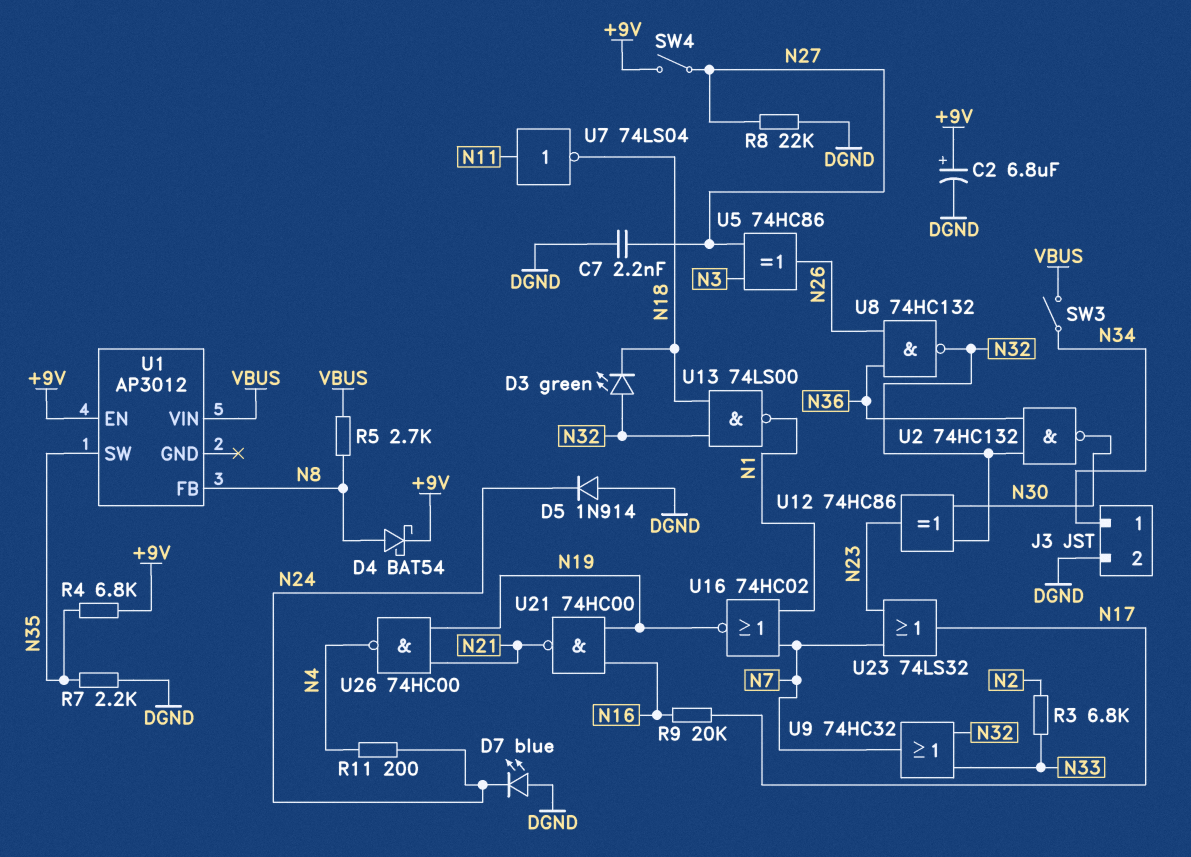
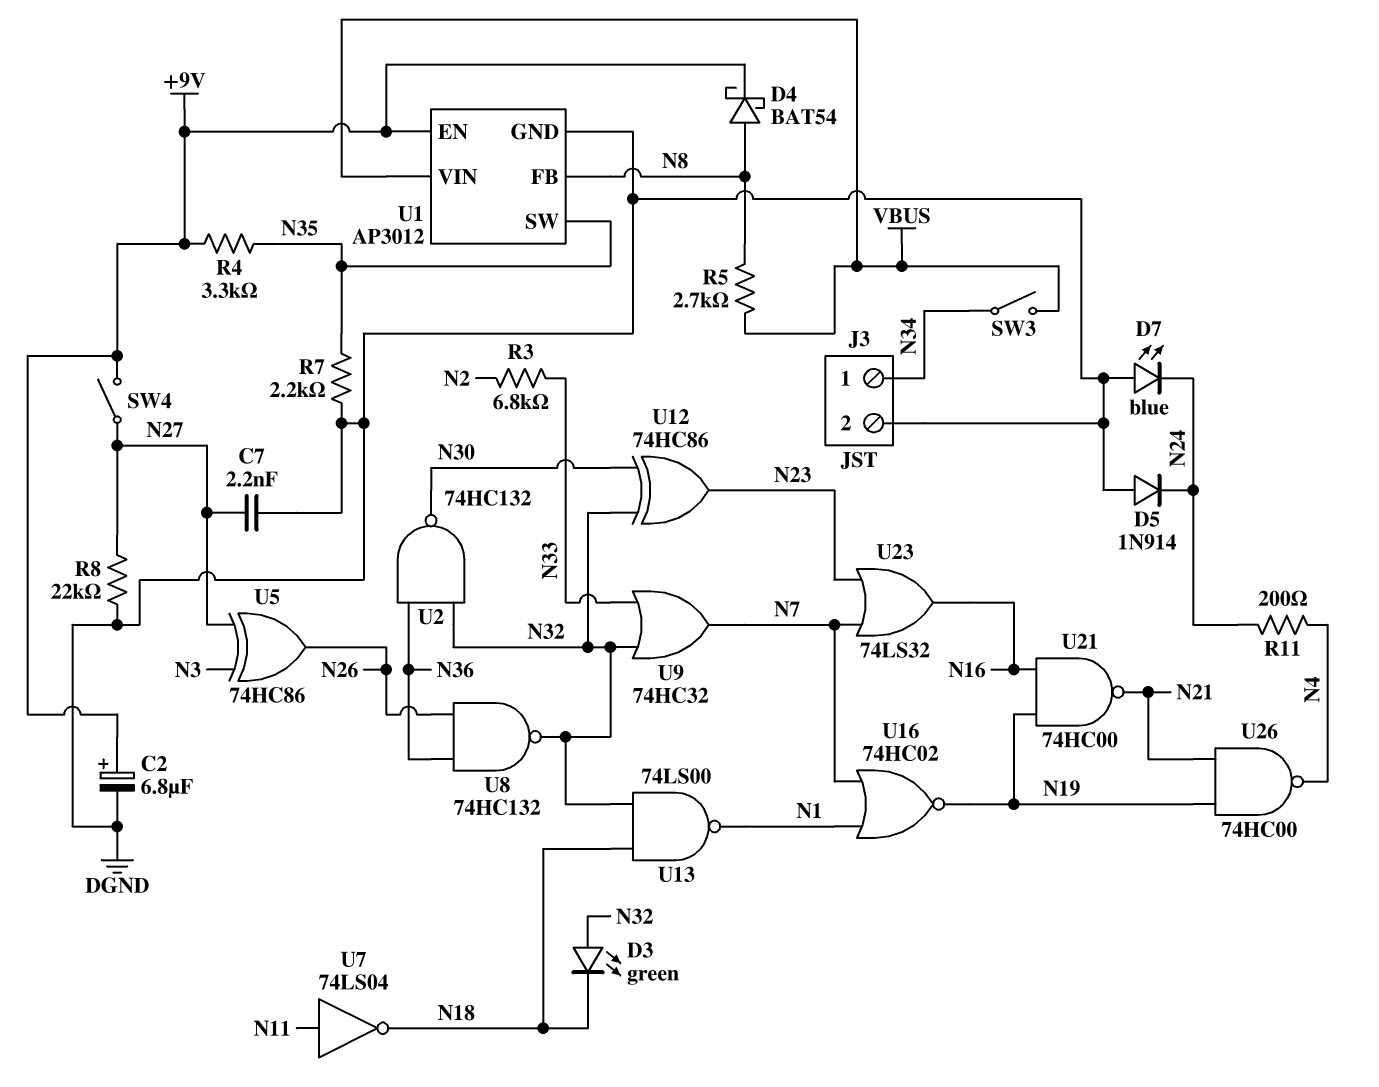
R4: 6.8k (+9V, N35) -> 3.3k (+9V, N35)
R9: 20k (N16, N17) -> none
U1 pin GND: none -> DGND
U23: OR 74LS32 (in N7, in N23, out N17) -> OR 74LS32 (in N7, in N23, out N16)

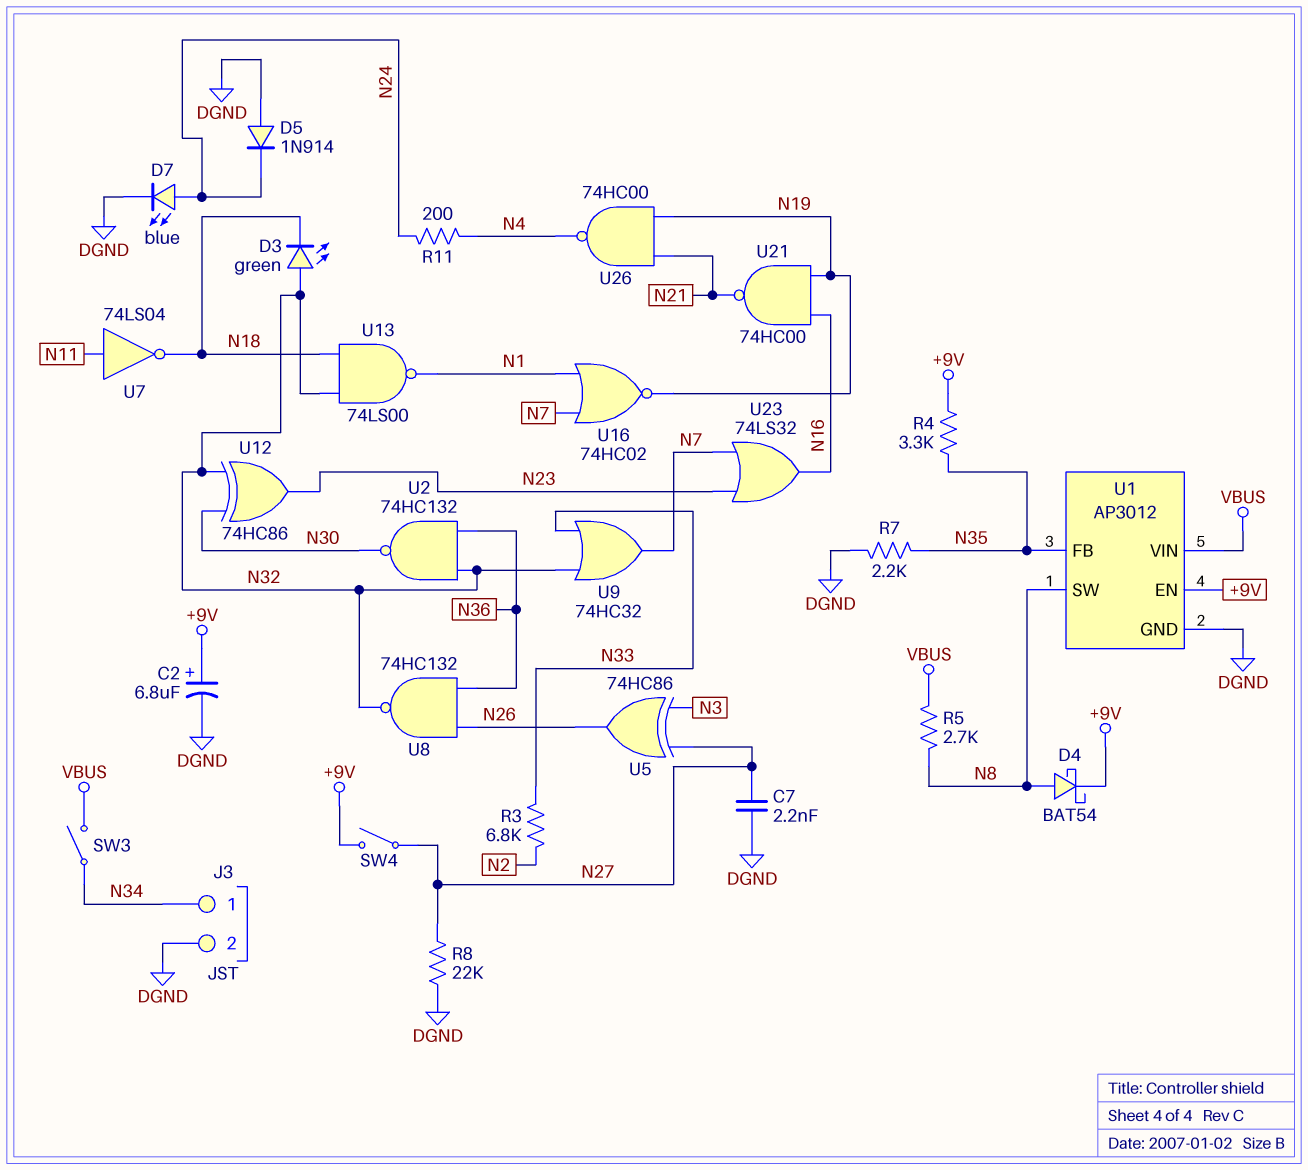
D7: LED blue (A DGND, K N24) -> LED blue (A N24, K DGND)
U1 pin FB: N8 -> N35
U1 pin SW: N35 -> N8

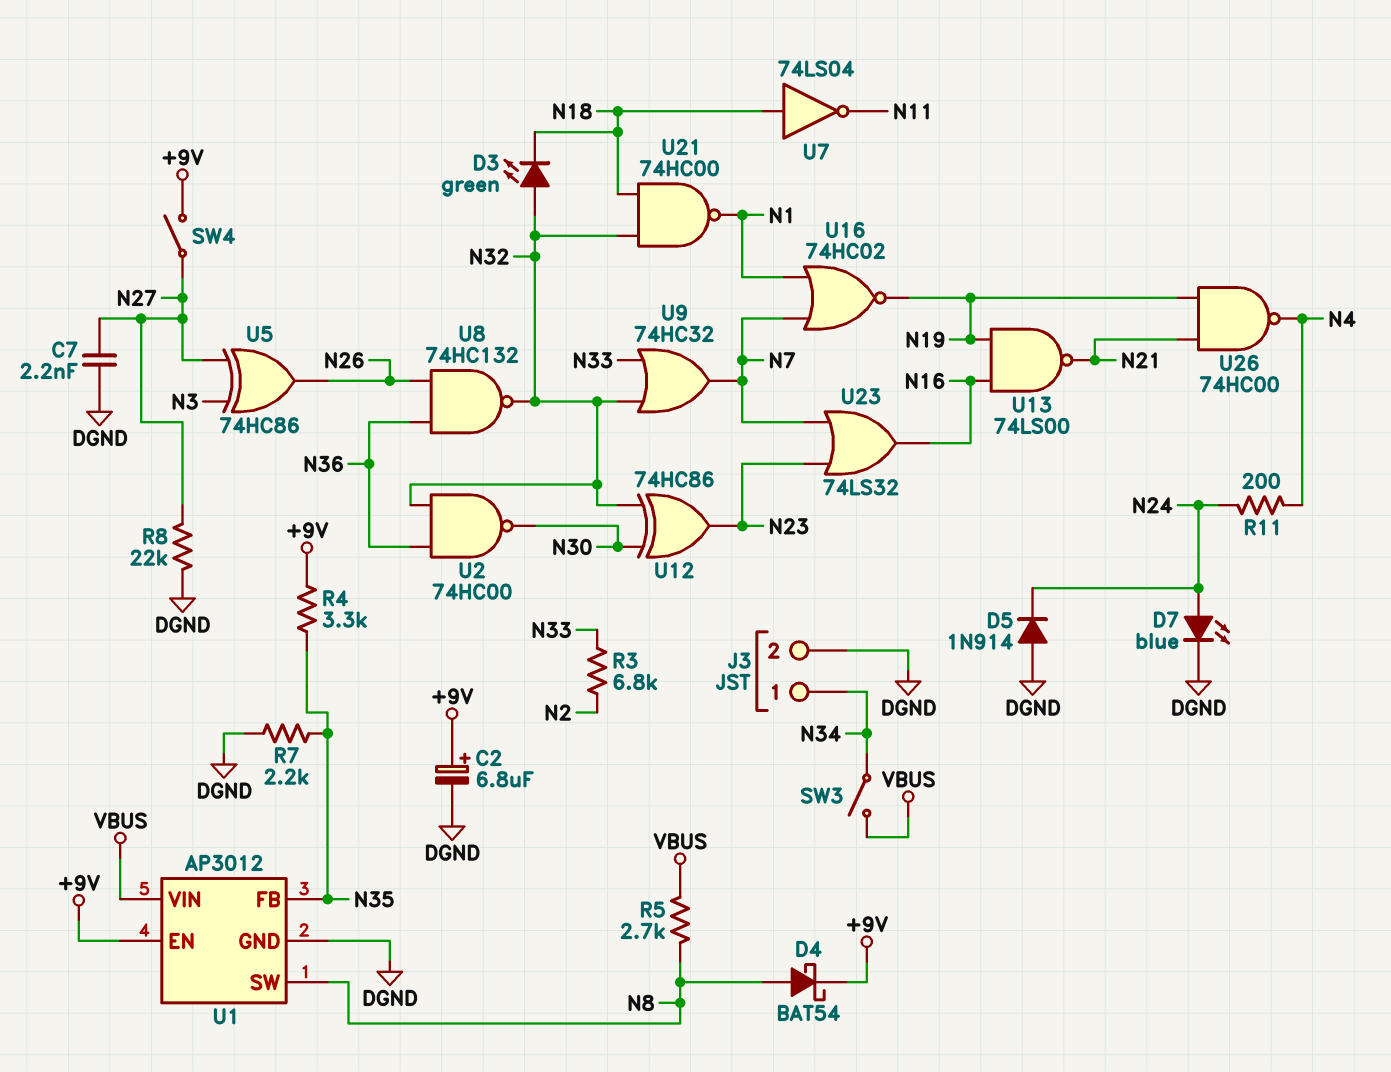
U2: NAND 74HC132 (in N32, in N36, out N30) -> NAND 74HC00 (in N32, in N36, out N30)
U7: NOT 74LS04 (in N11, out N18) -> NOT 74LS04 (in N18, out N11)
U13: NAND 74LS00 (in N18, in N32, out N1) -> NAND 74LS00 (in N16, in N19, out N21)
U21: NAND 74HC00 (in N16, in N19, out N21) -> NAND 74HC00 (in N18, in N32, out N1)

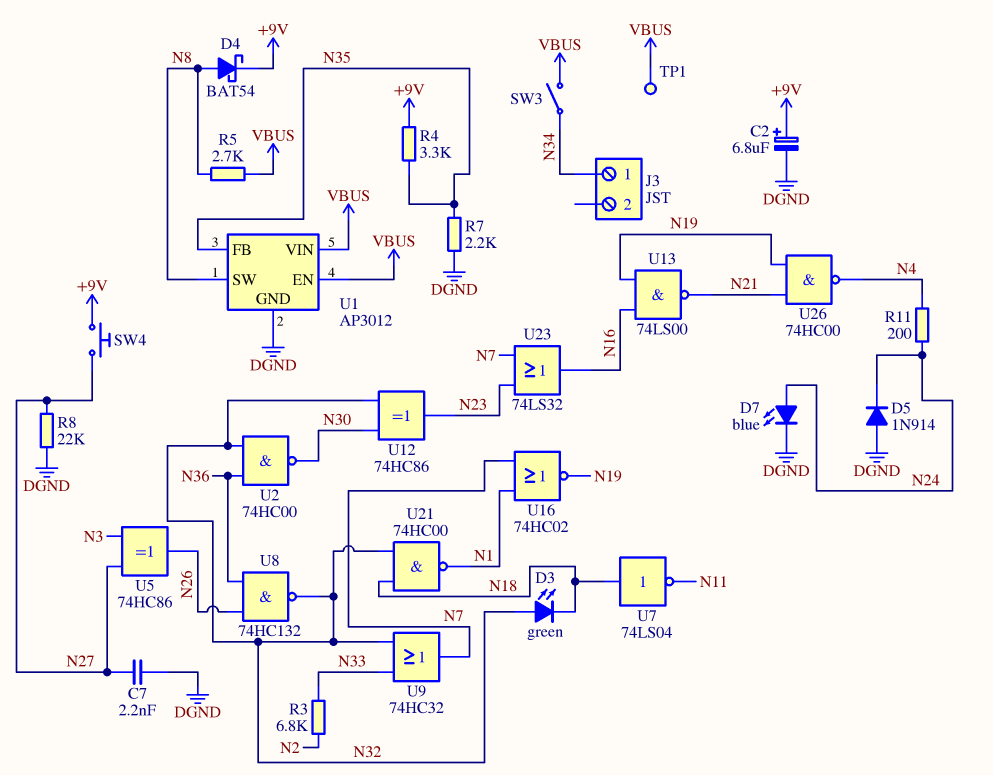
J3 pin 2: DGND -> none
SW4: switch (+9V, N27) -> button (+9V, N27)
TP1: none -> test point (VBUS)
U1 pin EN: +9V -> VBUS

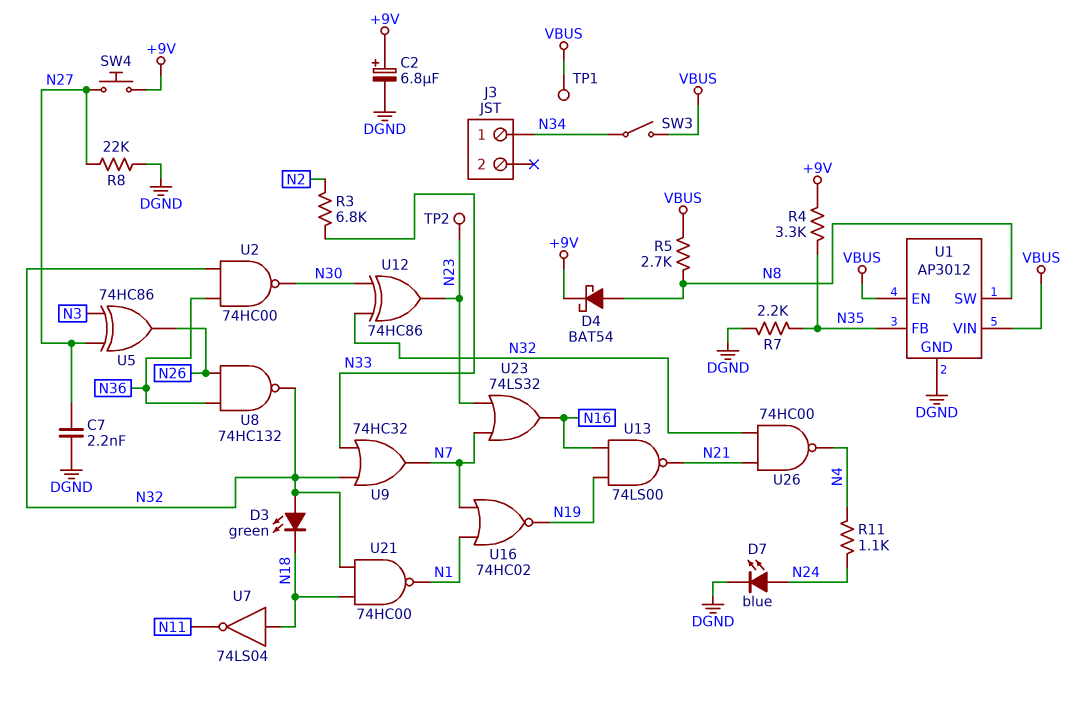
D5: diode 1N914 (A DGND, K N24) -> none
R11: 200 (N4, N24) -> 1.1k (N4, N24)
TP2: none -> test point (N23)
U26: NAND 74HC00 (in N19, in N21, out N4) -> NAND 74HC00 (in N21, in N32, out N4)

